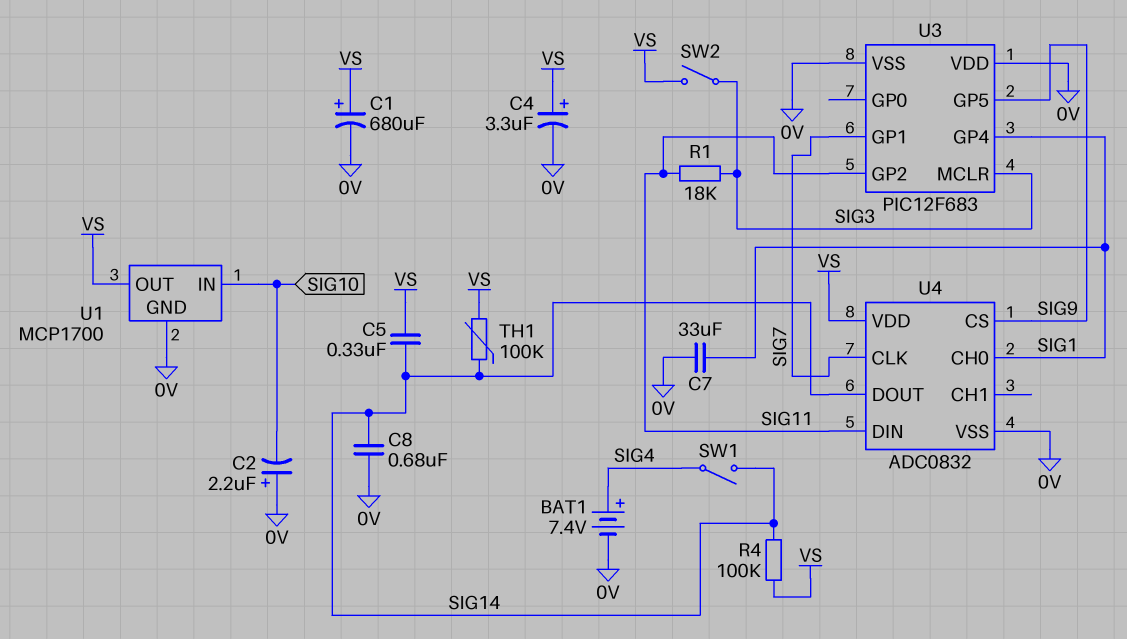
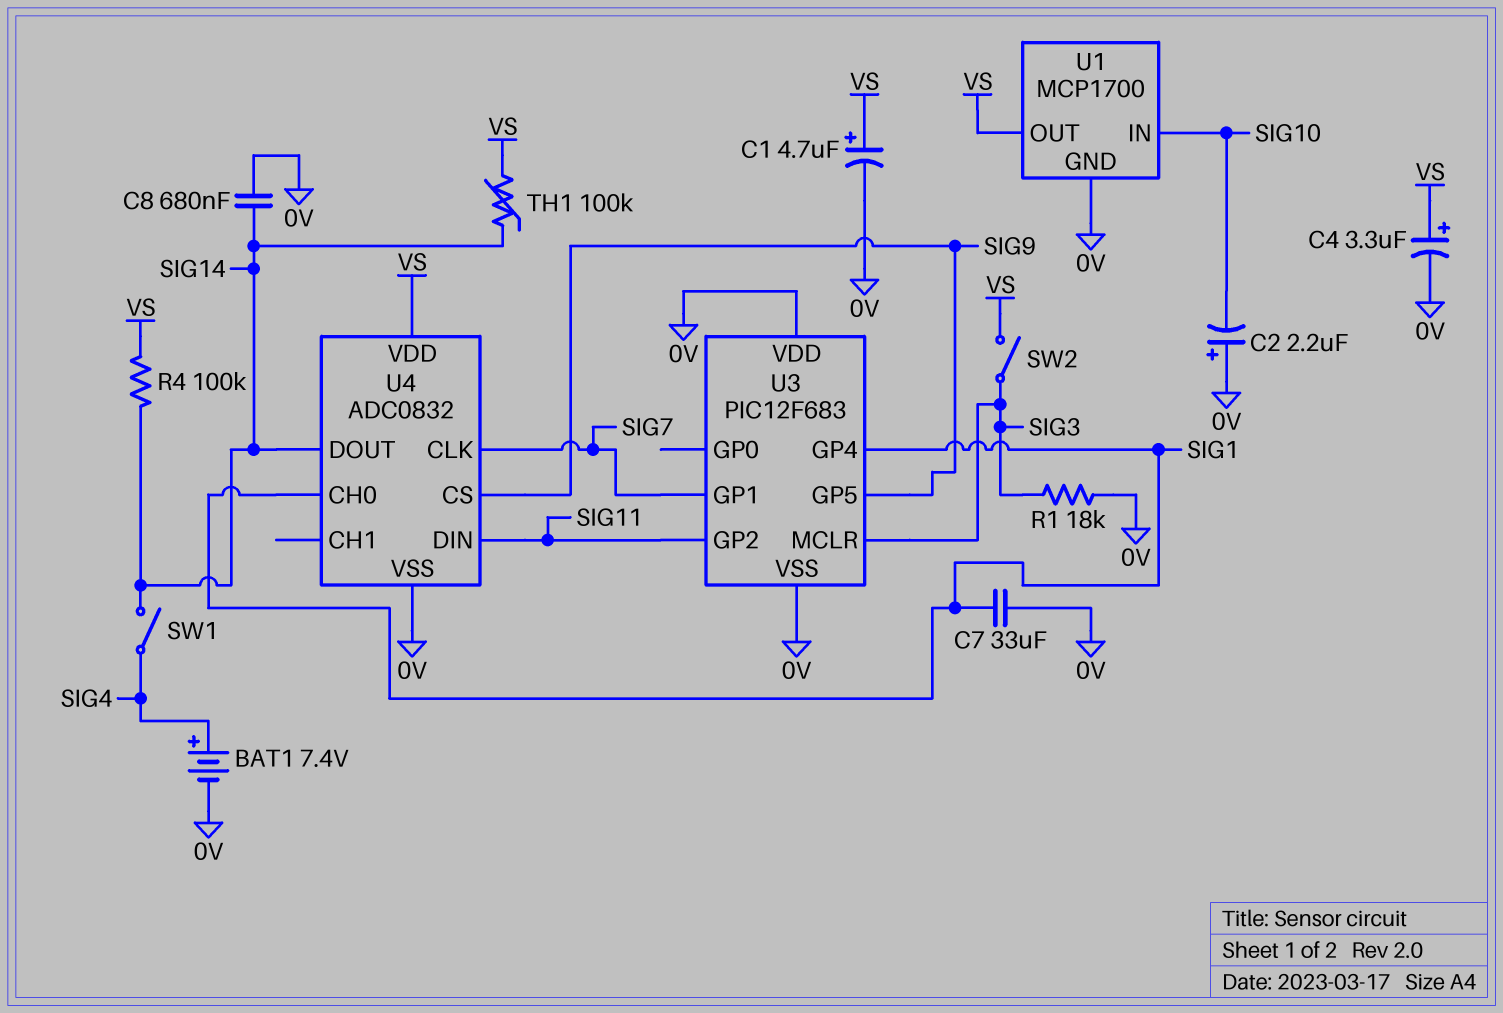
C1: 680uF (plus VS, minus 0V) -> 4.7uF (plus VS, minus 0V)
C5: 330nF (SIG14, VS) -> none
R1: 18k (SIG3, SIG11) -> 18k (0V, SIG3)

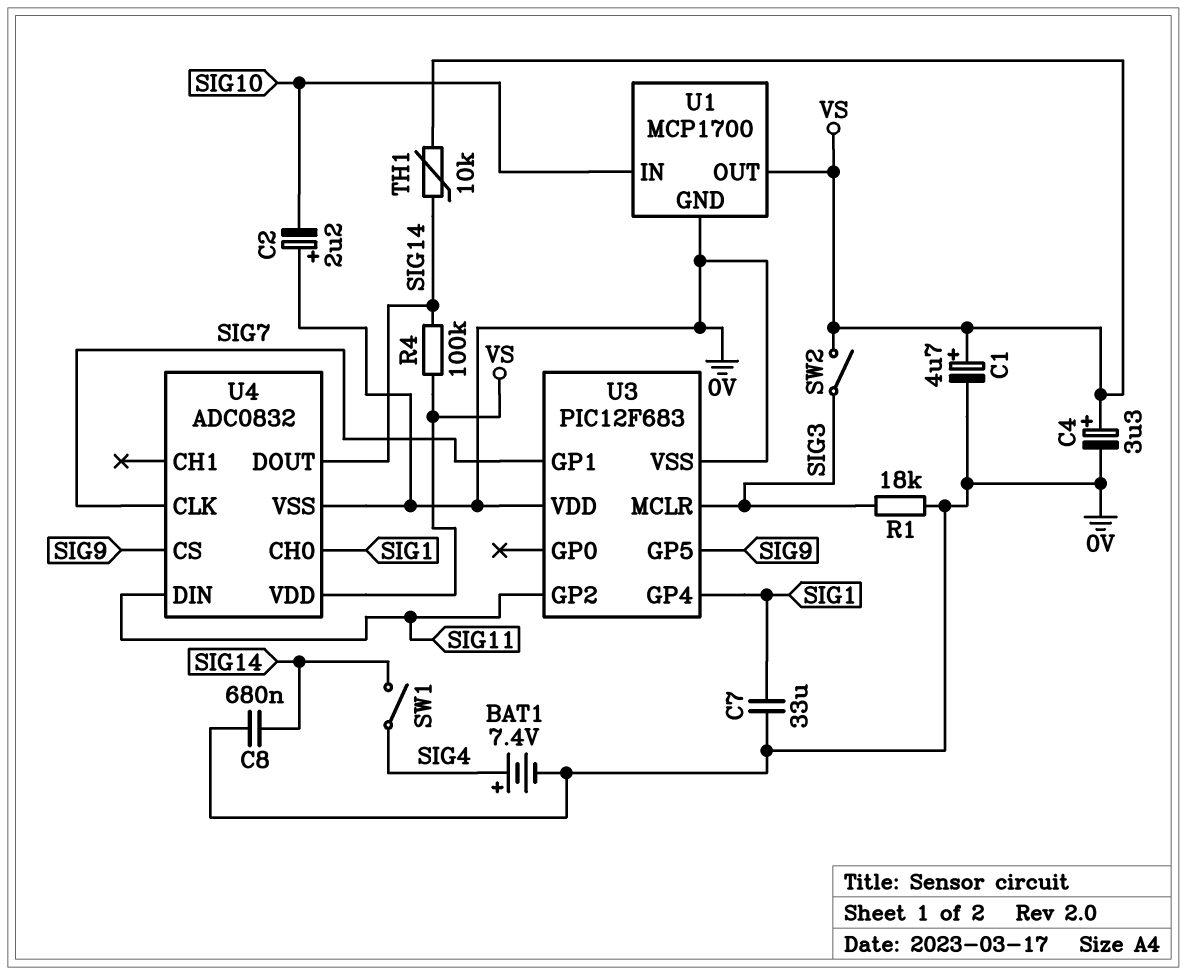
TH1: 100k (SIG14, VS) -> 10k (SIG14, VS)

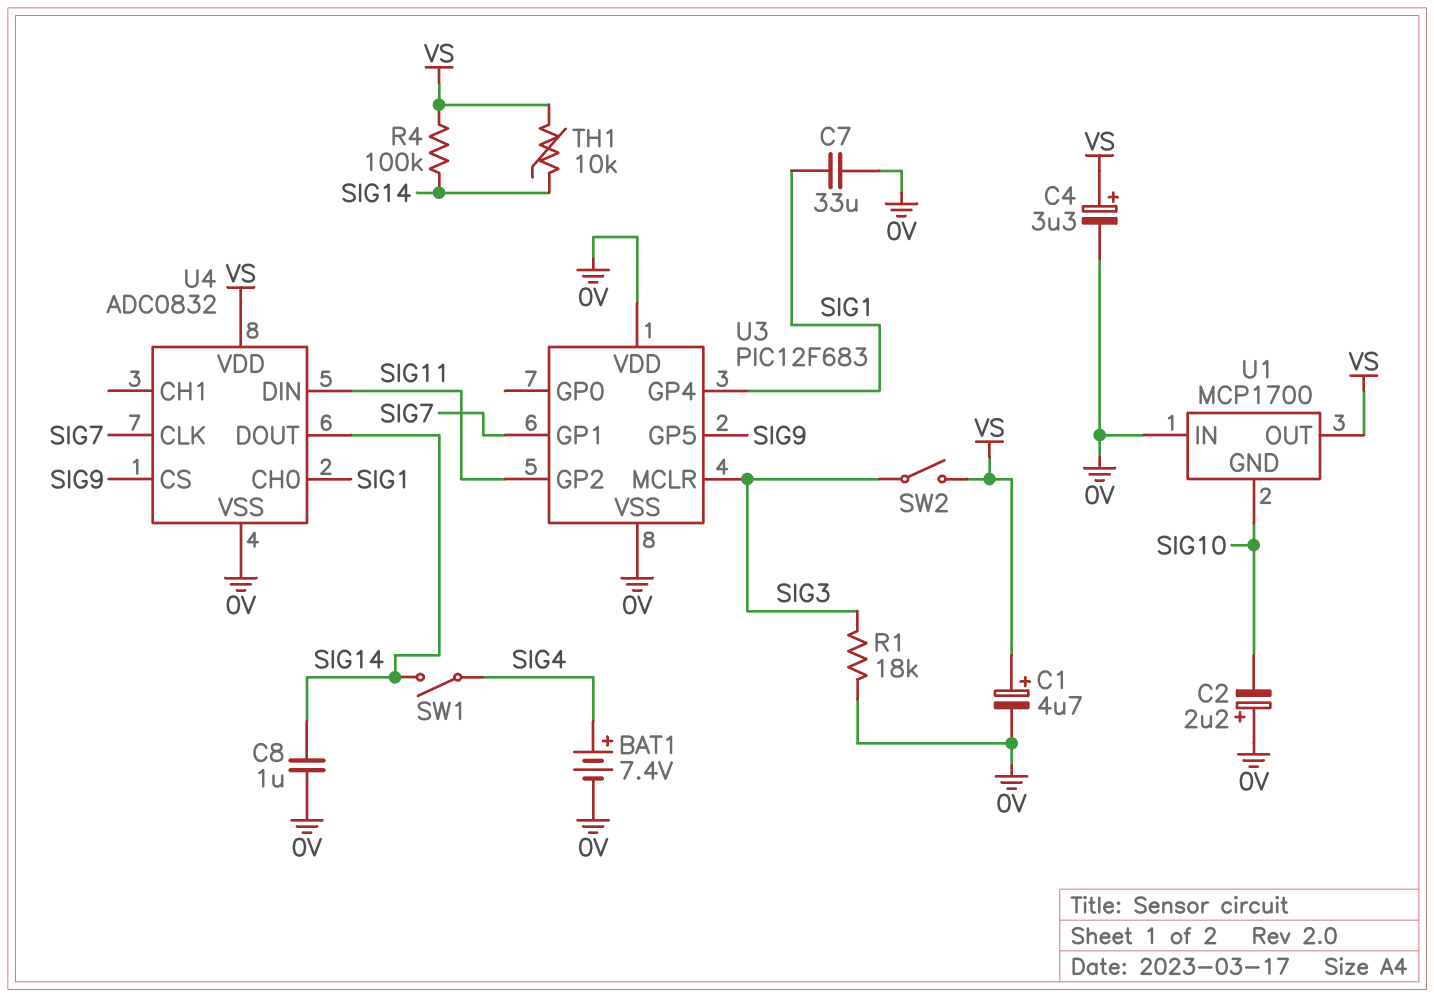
C8: 680nF (0V, SIG14) -> 1uF (0V, SIG14)
U1 pin GND: 0V -> SIG10
U1 pin IN: SIG10 -> 0V

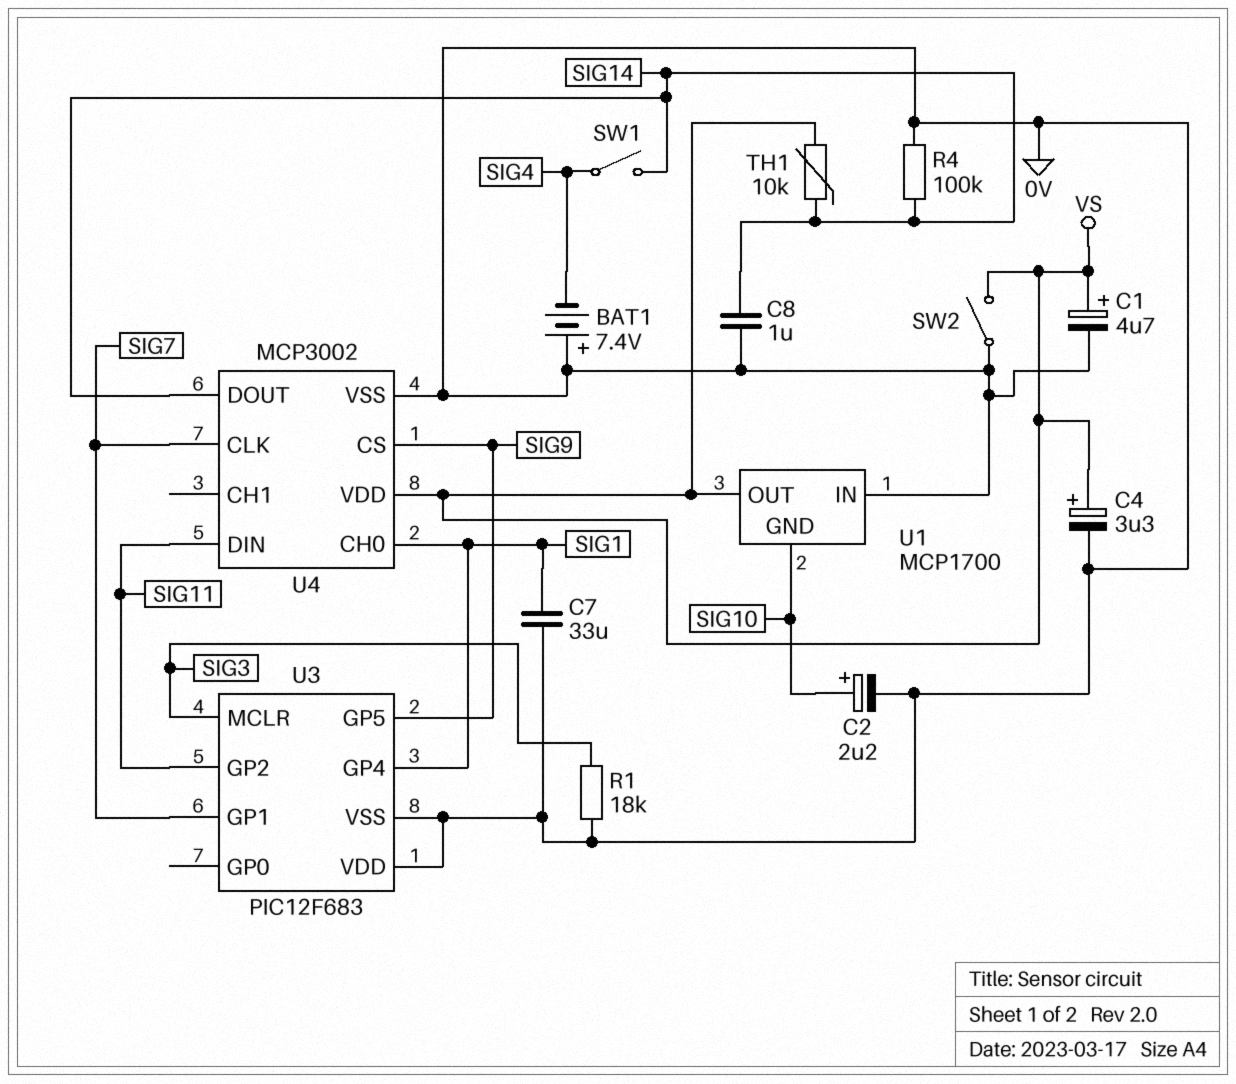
BAT1: 7.4V (plus SIG4, minus 0V) -> 7.4V (plus 0V, minus SIG4)
C2: 2.2uF (plus 0V, minus SIG10) -> 2.2uF (plus SIG10, minus 0V)
R4: 100k (SIG14, VS) -> 100k (0V, SIG14)
SW2: switch (SIG3, VS) -> switch (0V, VS)
U4: ADC0832 -> MCP3002

